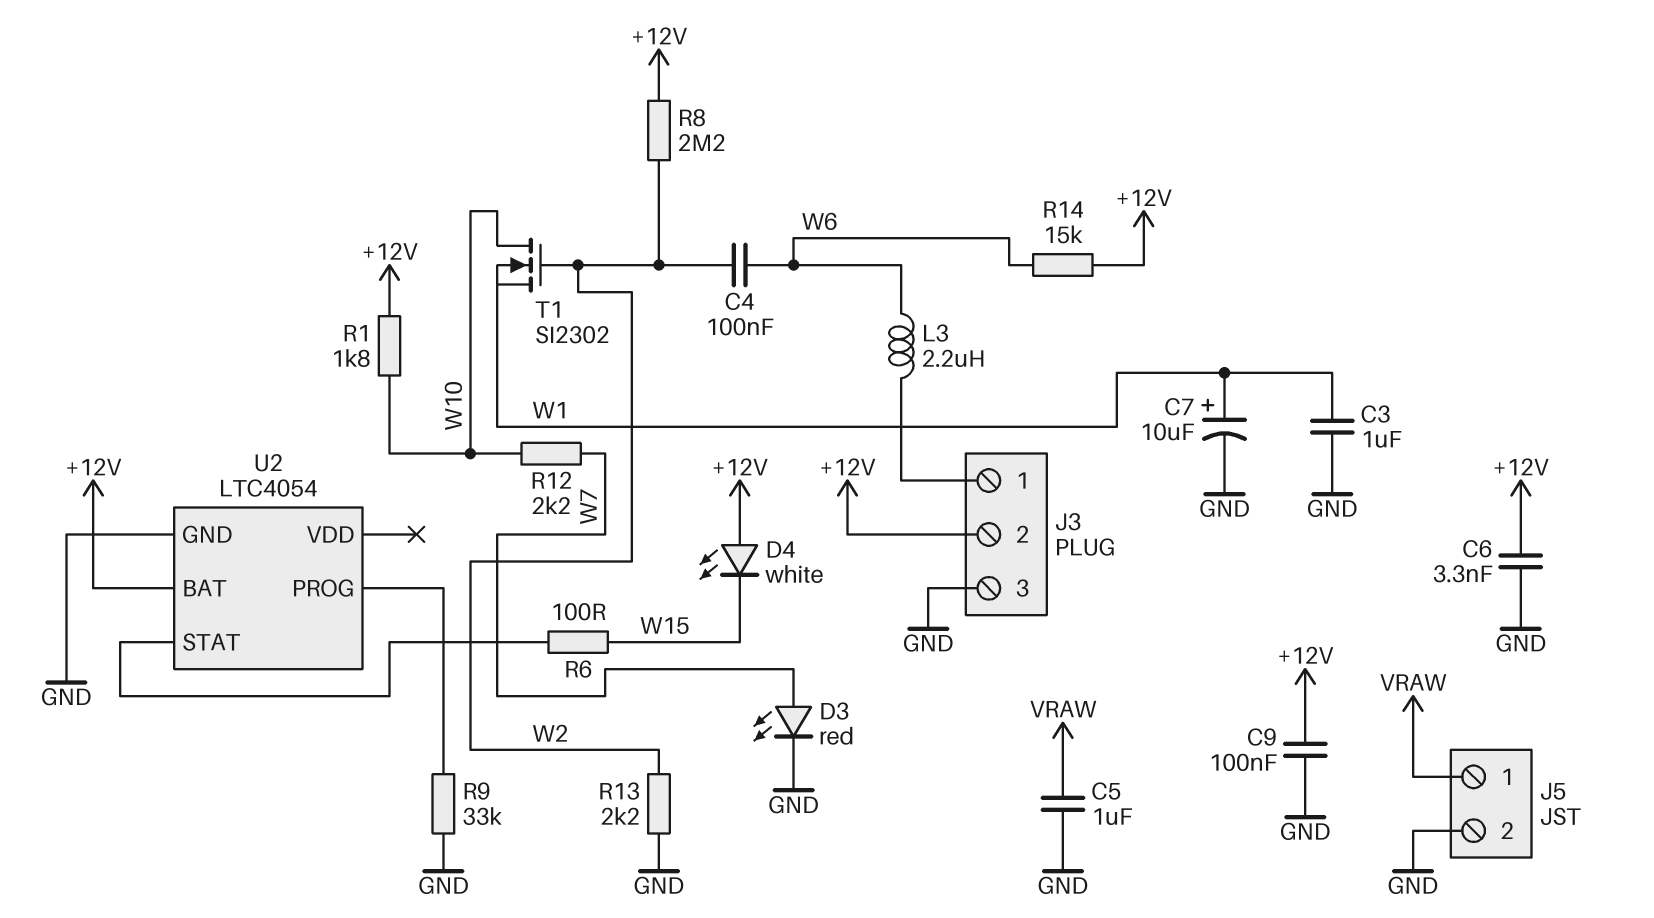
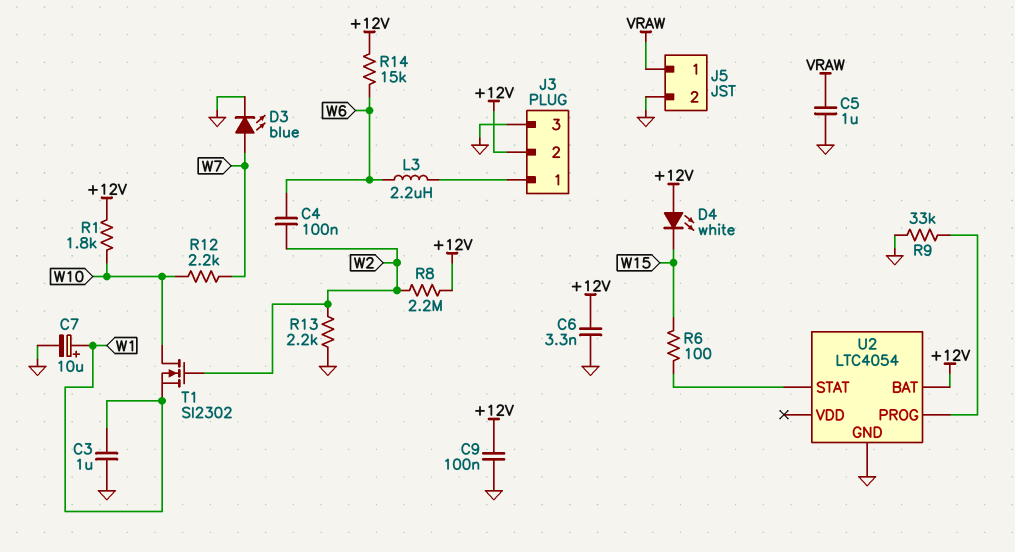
D3: LED red (A W7, K GND) -> LED blue (A W7, K GND)

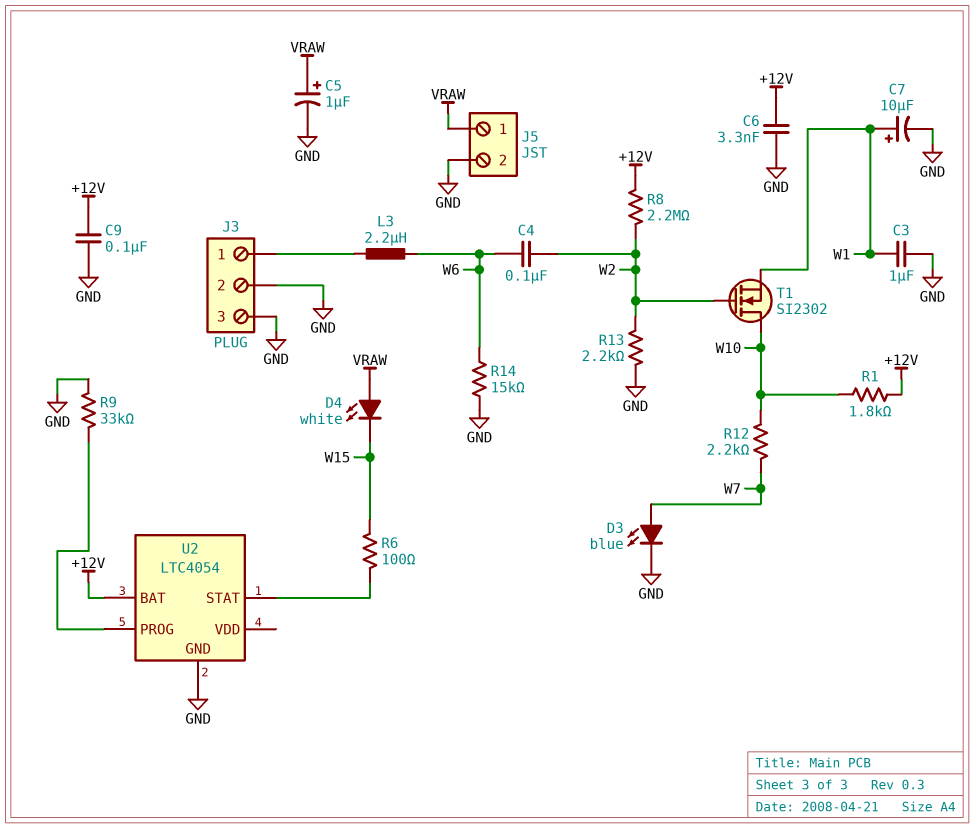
C5: 1uF (GND, VRAW) -> 1uF (plus VRAW, minus GND)
D4: LED white (A +12V, K W15) -> LED white (A VRAW, K W15)
J3 pin 2: +12V -> GND
R14: 15k (+12V, W6) -> 15k (GND, W6)

